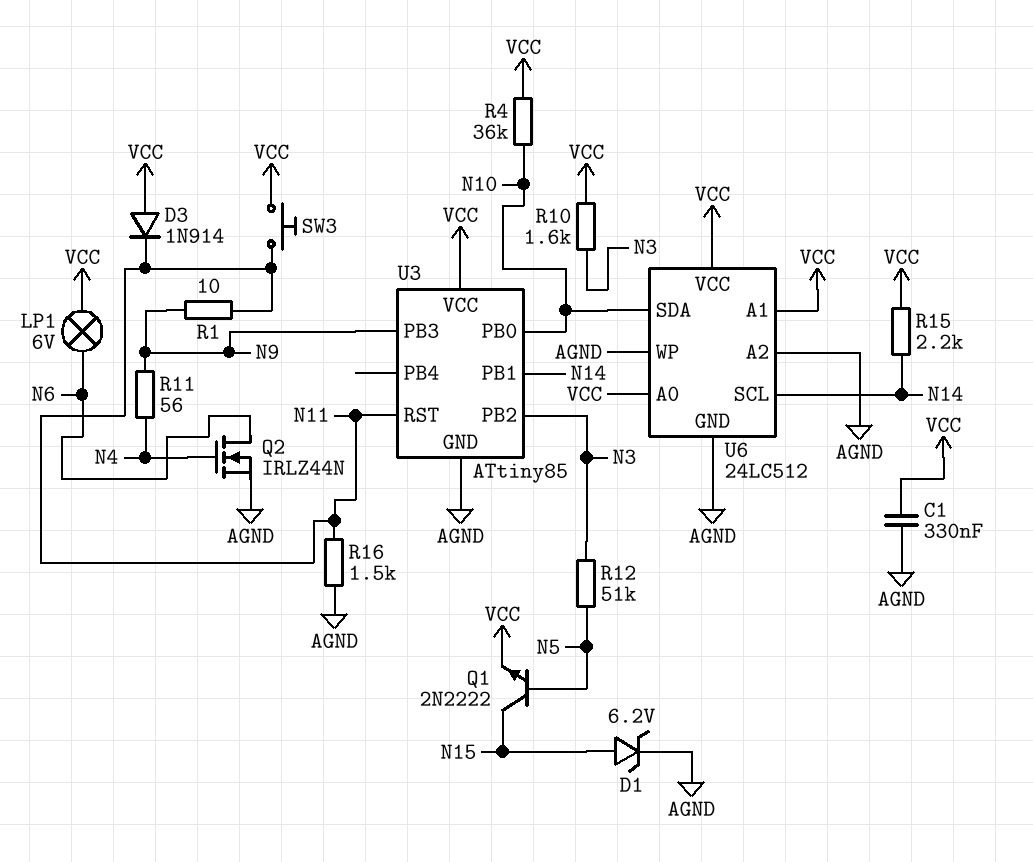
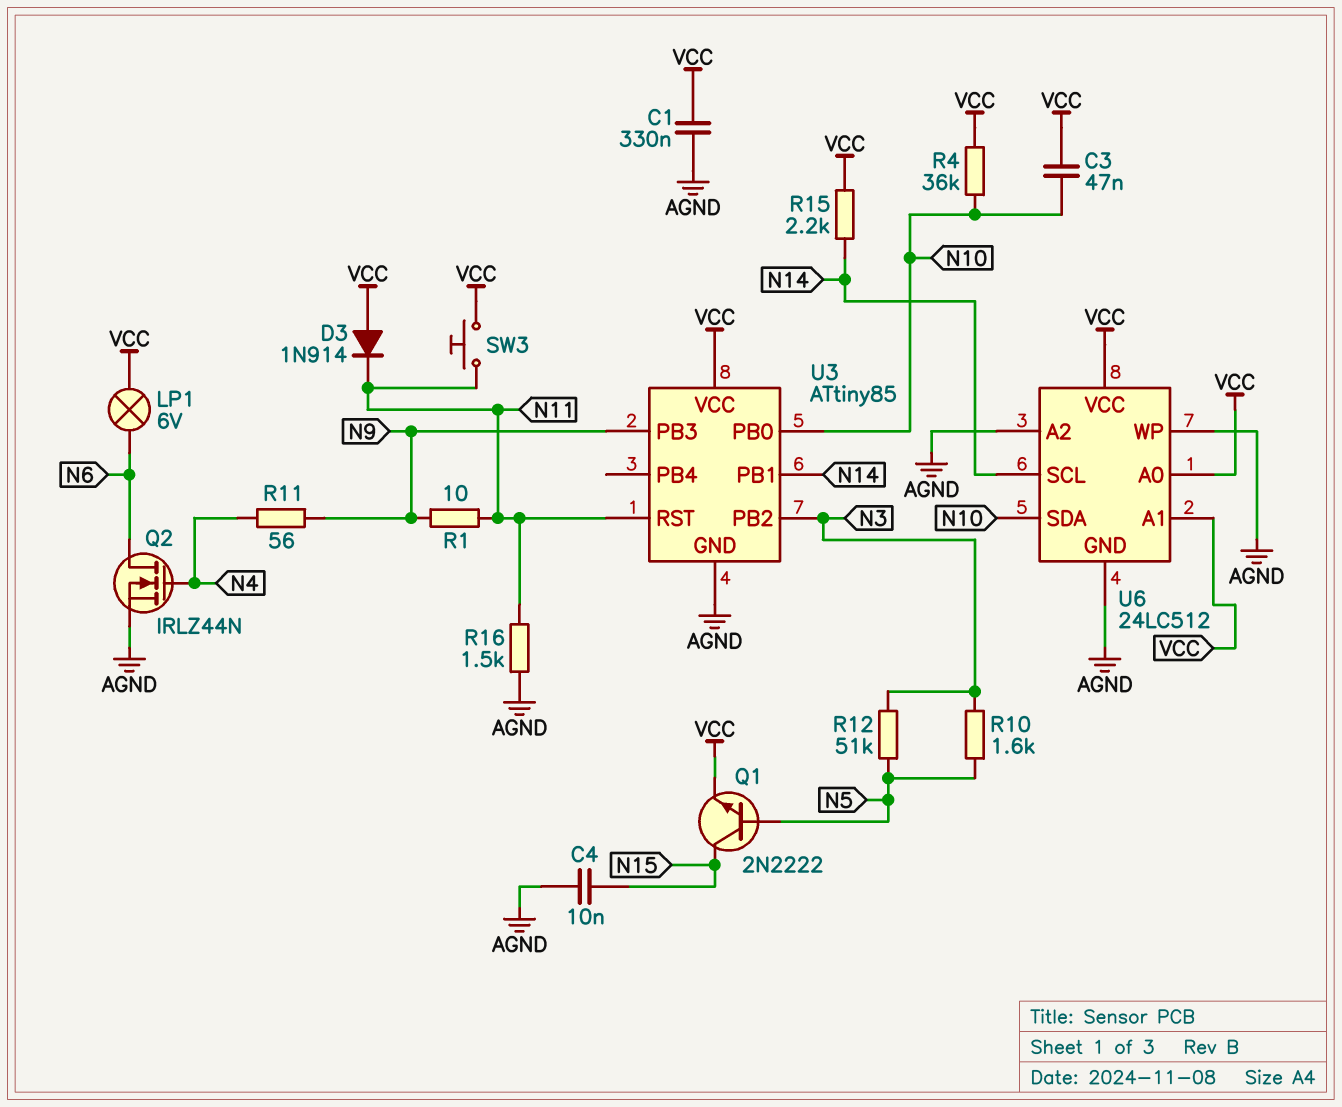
C3: none -> 47nF (N10, VCC)
C4: none -> 10nF (AGND, N15)
D1: zener 6.2V (A N15, K AGND) -> none
R10: 1.6k (N3, VCC) -> 1.6k (N3, N5)

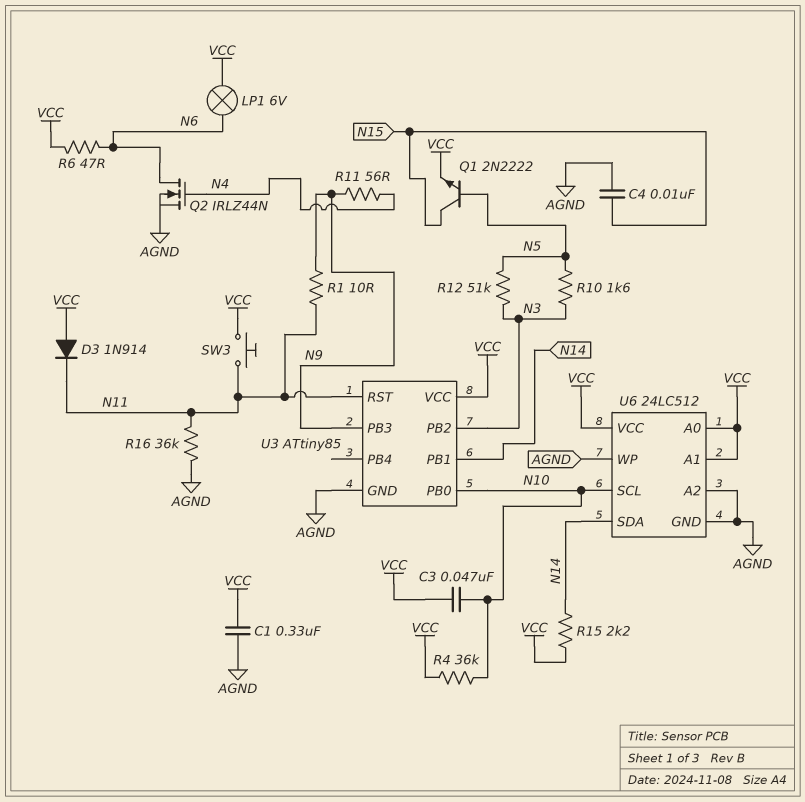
R6: none -> 47 (N6, VCC)
R16: 1.5k (AGND, N11) -> 36k (AGND, N11)
U6 pin SCL: N14 -> N10
U6 pin SDA: N10 -> N14

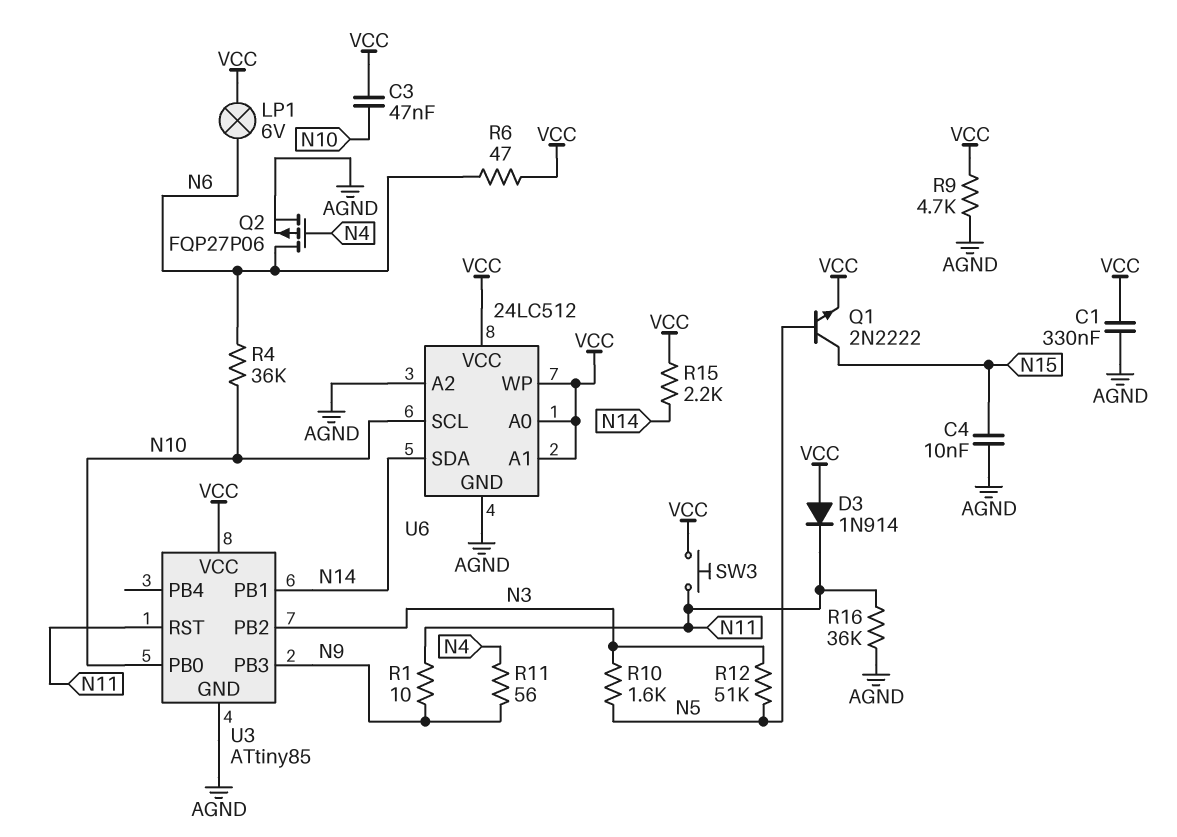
Q2: NMOS IRLZ44N (G N4, D N6, S AGND) -> PMOS FQP27P06 (G N4, D N6, S AGND)
R4: 36k (N10, VCC) -> 36k (N6, N10)
R9: none -> 4.7k (AGND, VCC)
U6 pin WP: AGND -> VCC

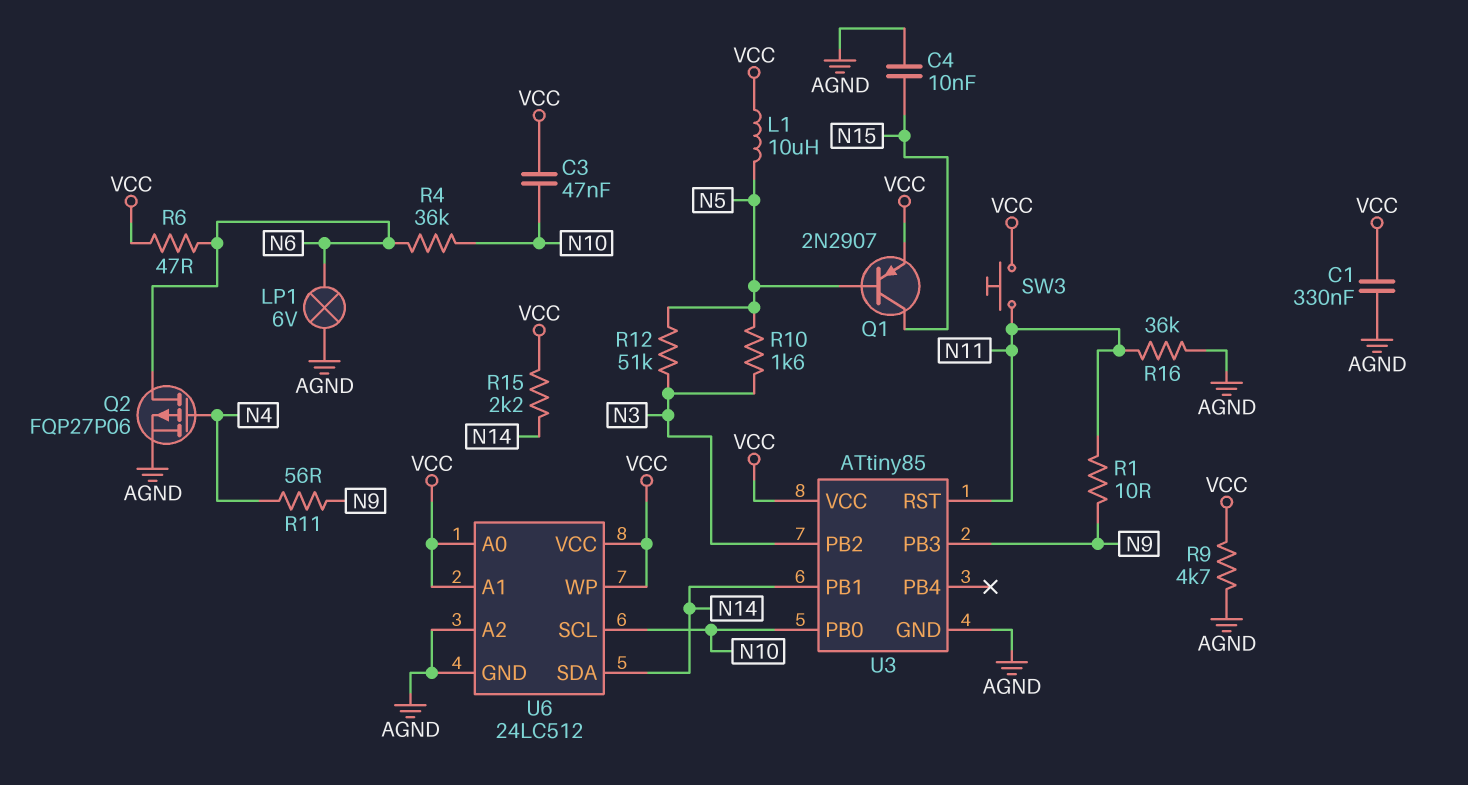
D3: diode 1N914 (A VCC, K N11) -> none
L1: none -> 10uH (N5, VCC)
LP1: lamp 6V (N6, VCC) -> lamp 6V (AGND, N6)
Q1: NPN 2N2222 (B N5, C N15, E VCC) -> PNP 2N2907 (B N5, C N15, E VCC)

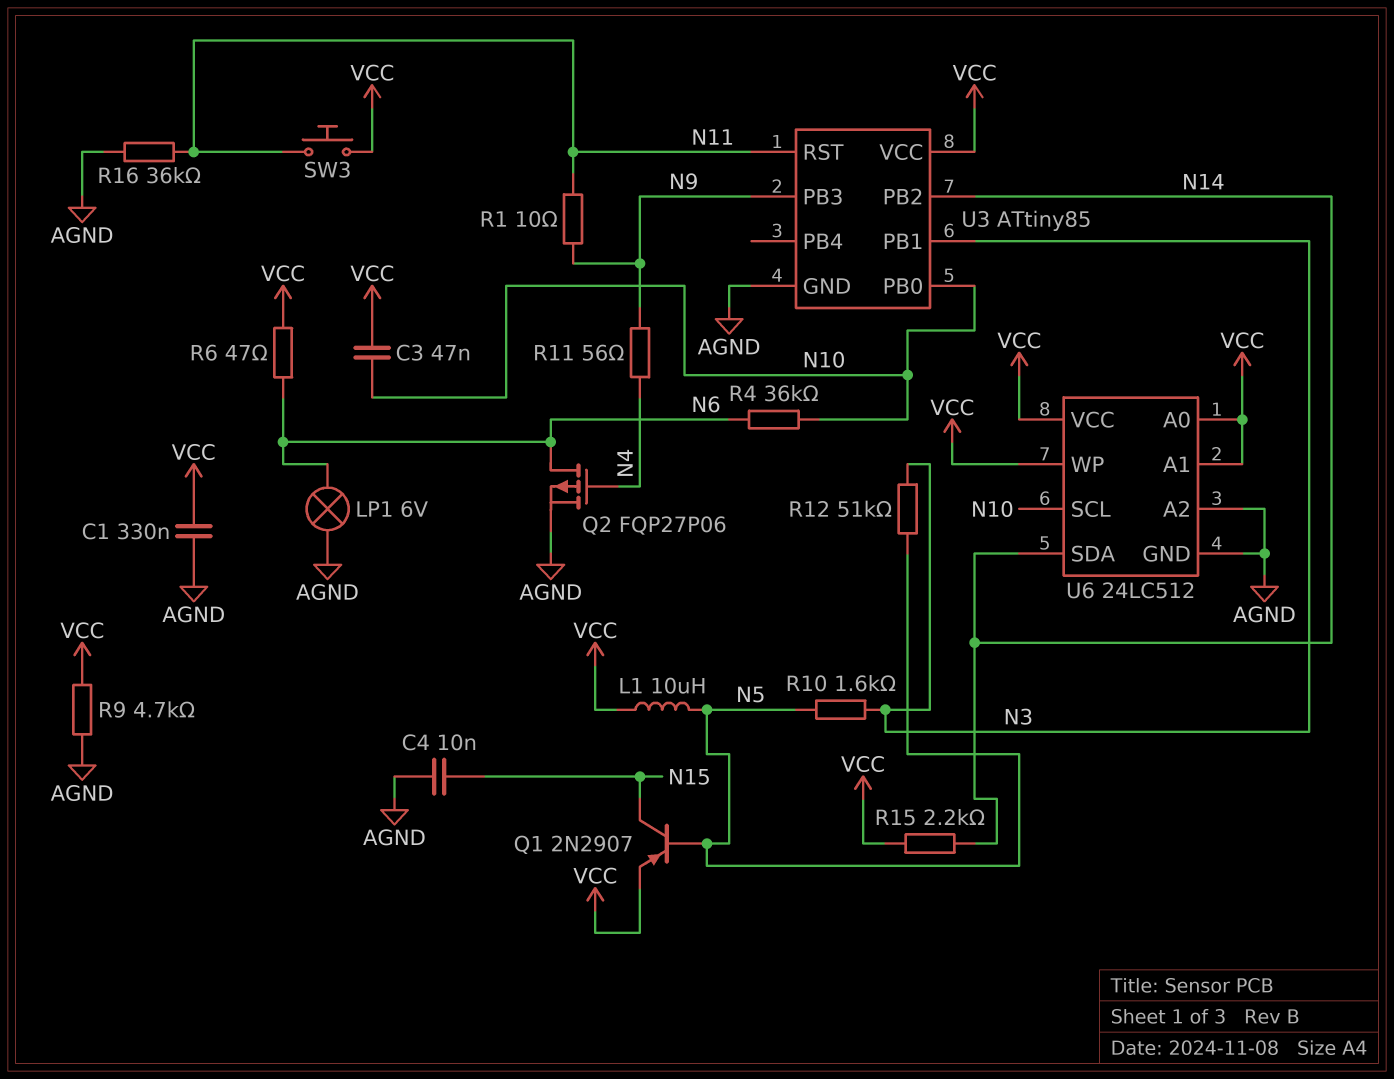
U3 pin PB1: N14 -> N3
U3 pin PB2: N3 -> N14

